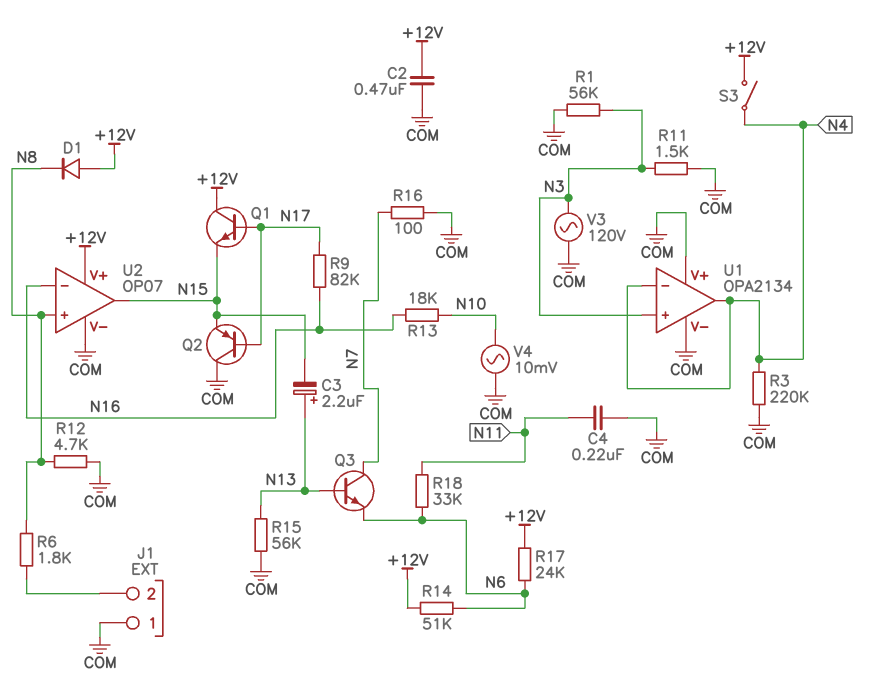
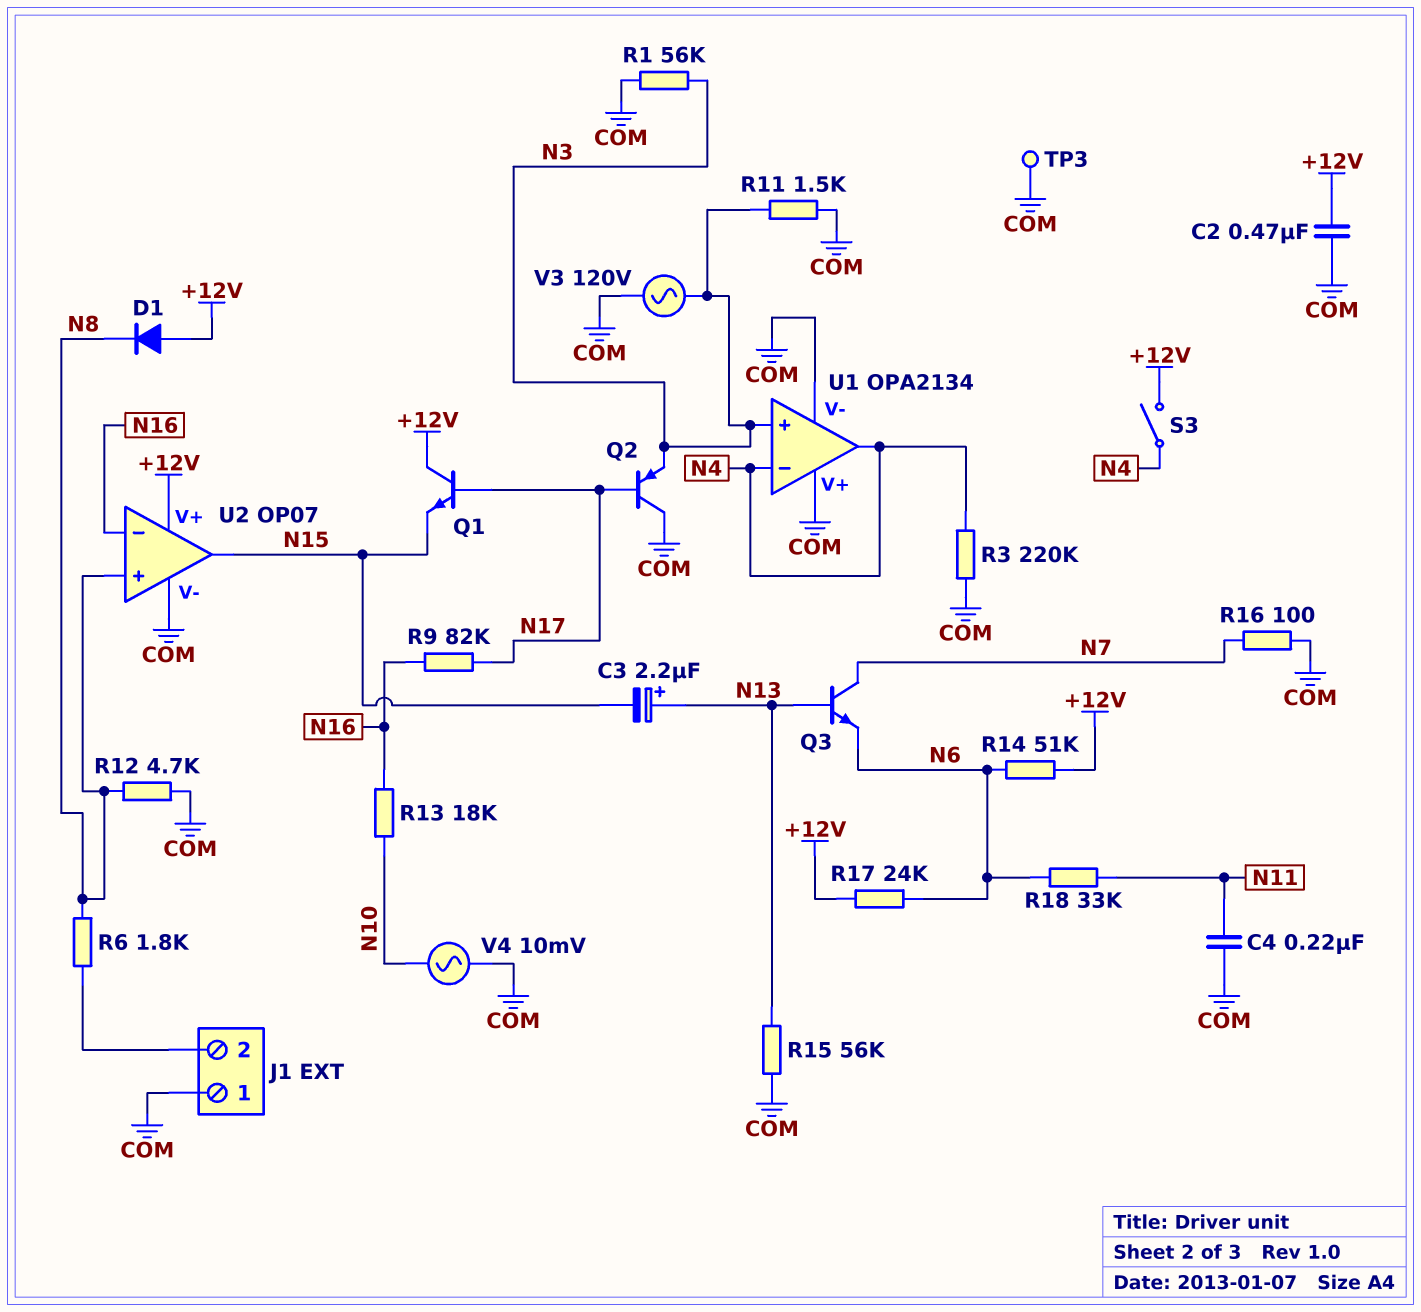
Q2: PNP (B N17, C COM, E N15) -> PNP (B N17, C COM, E N3)
TP3: none -> test point (COM)

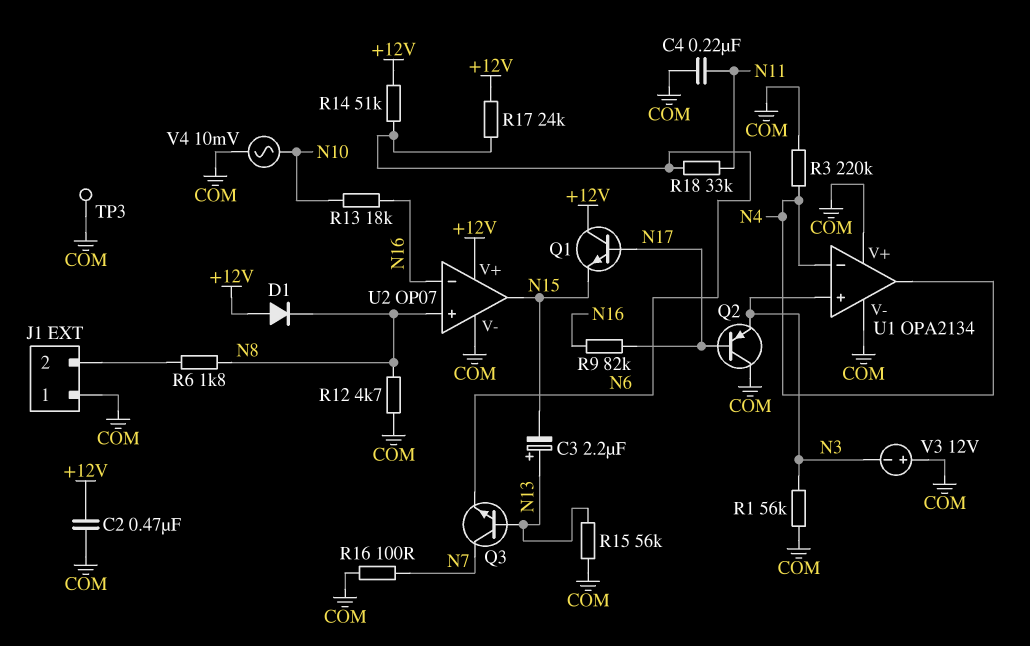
R11: 1.5k (COM, N3) -> none
S3: switch (+12V, N4) -> none
V3: AC 120V (COM, N3) -> 12V (plus COM, minus N3)

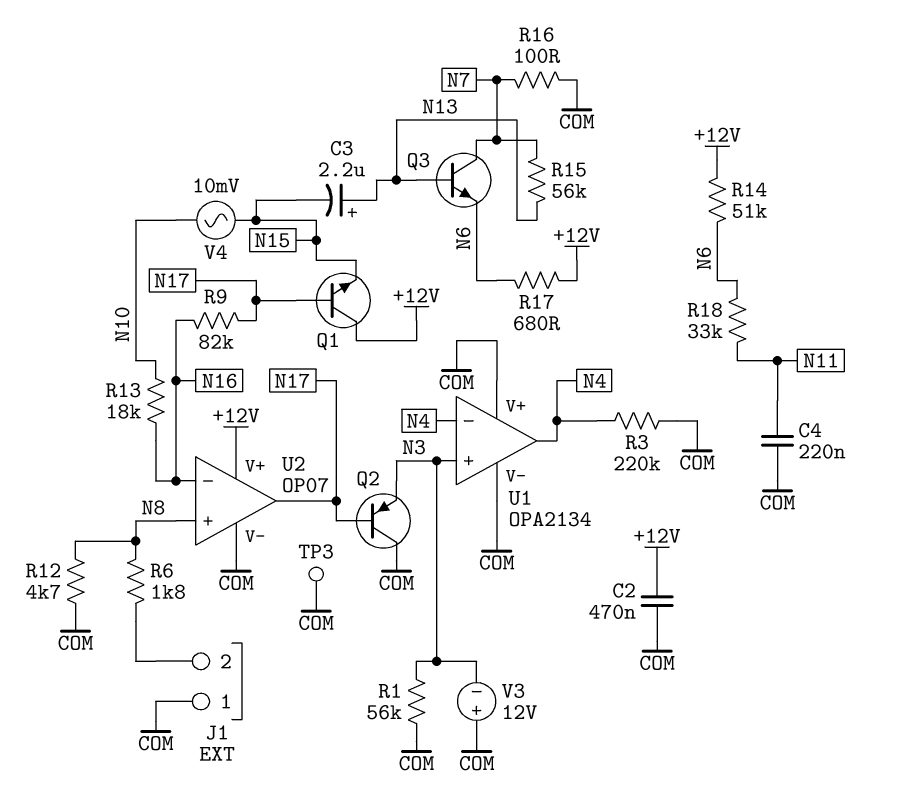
D1: diode (A +12V, K N8) -> none
R15: 56k (COM, N13) -> 56k (N7, N13)
R17: 24k (+12V, N6) -> 680 (+12V, N6)
U2 pin out: N15 -> N17
V4: AC 10mV (COM, N10) -> AC 10mV (N10, N15)

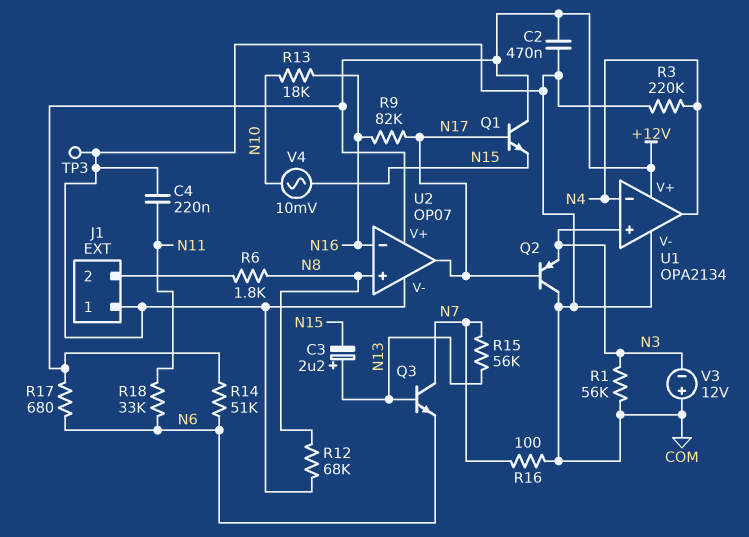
R12: 4.7k (COM, N8) -> 68k (COM, N8)
U1 pin V+: COM -> +12V

